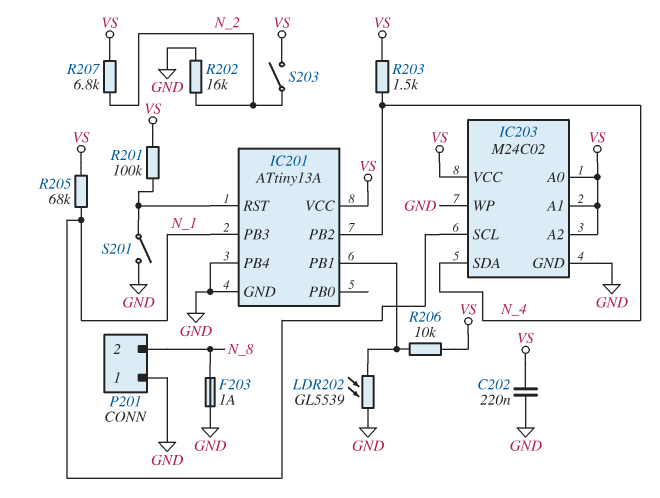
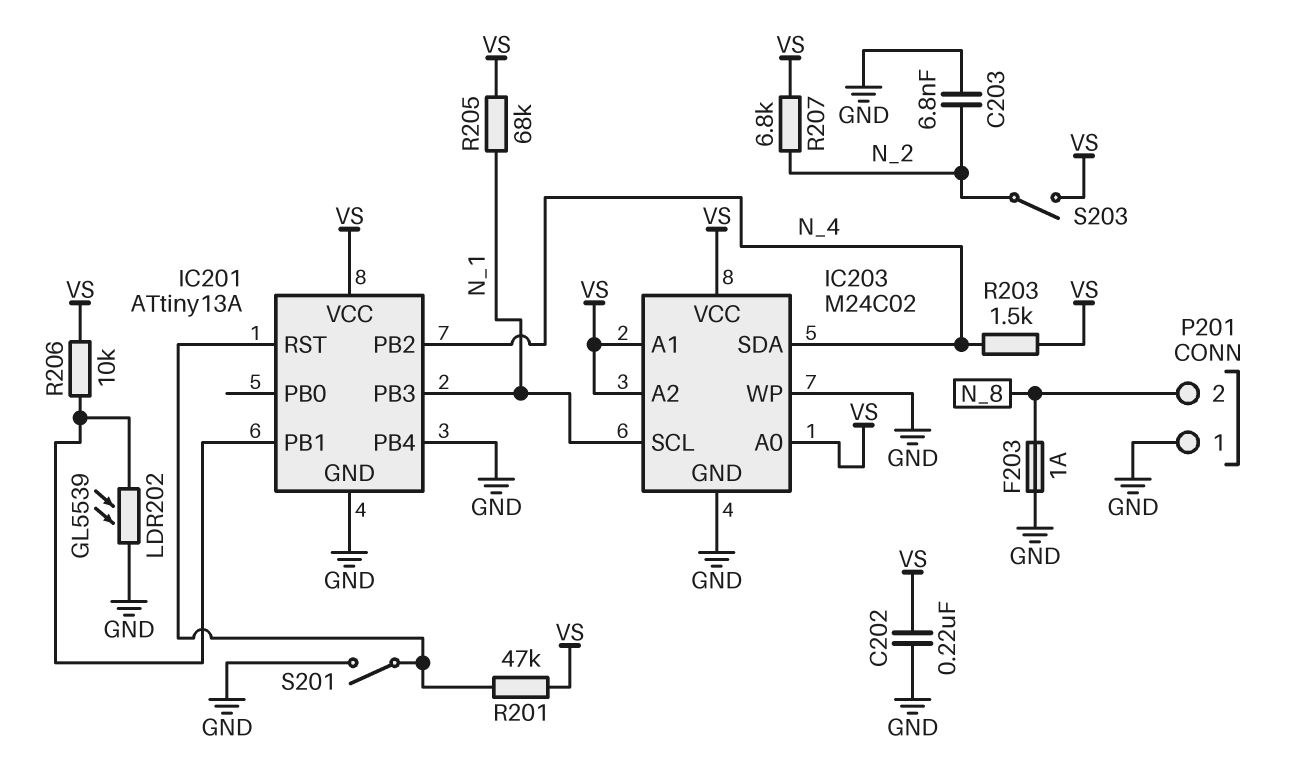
C203: none -> 6.8nF (GND, N_2)
R201: 100k (IC201/RST, VS) -> 47k (IC201/RST, VS)
R202: 16k (GND, N_2) -> none

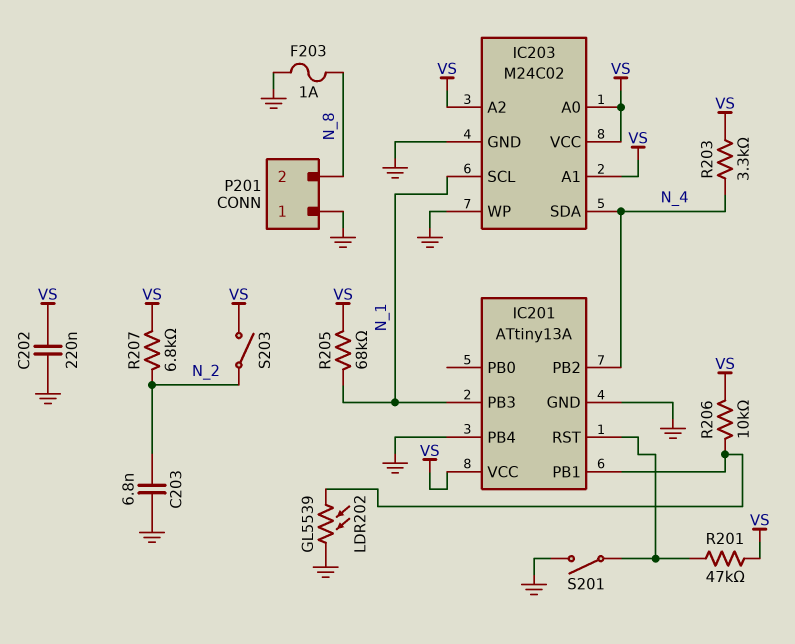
R203: 1.5k (N_4, VS) -> 3.3k (N_4, VS)

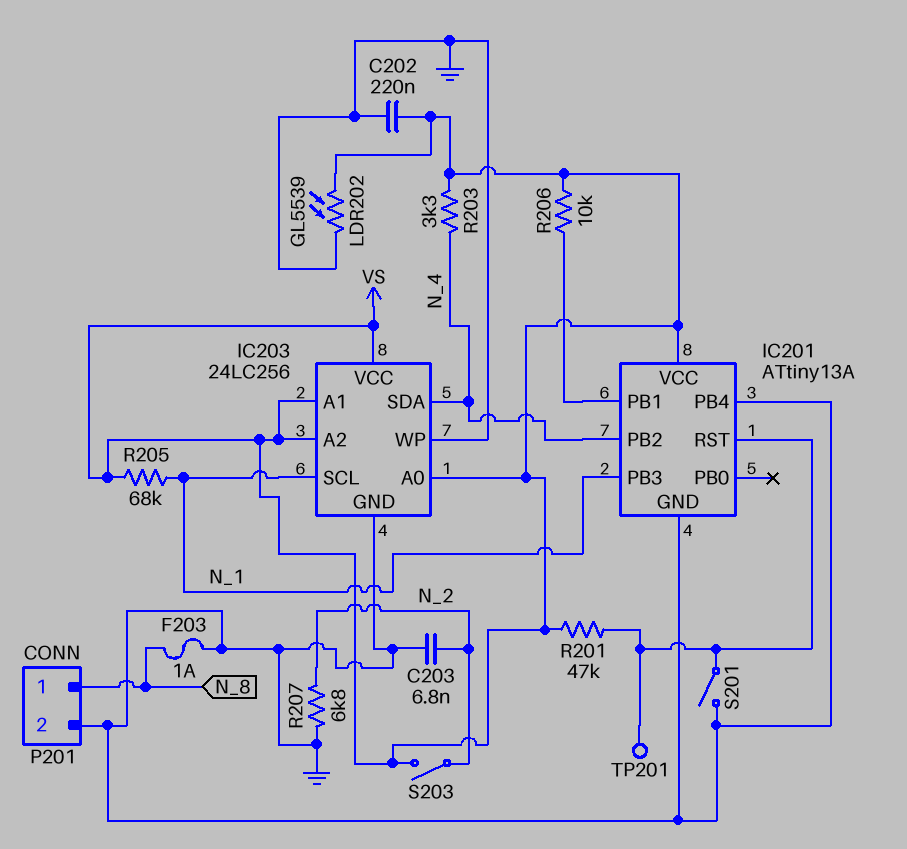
IC203: M24C02 -> 24LC256
LDR202: GL5539 (GND, IC201/PB1) -> GL5539 (GND, VS)
P201 pin 1: GND -> N_8
P201 pin 2: N_8 -> GND
R207: 6.8k (N_2, VS) -> 6.8k (GND, N_2)
TP201: none -> test point (IC201/RST)

